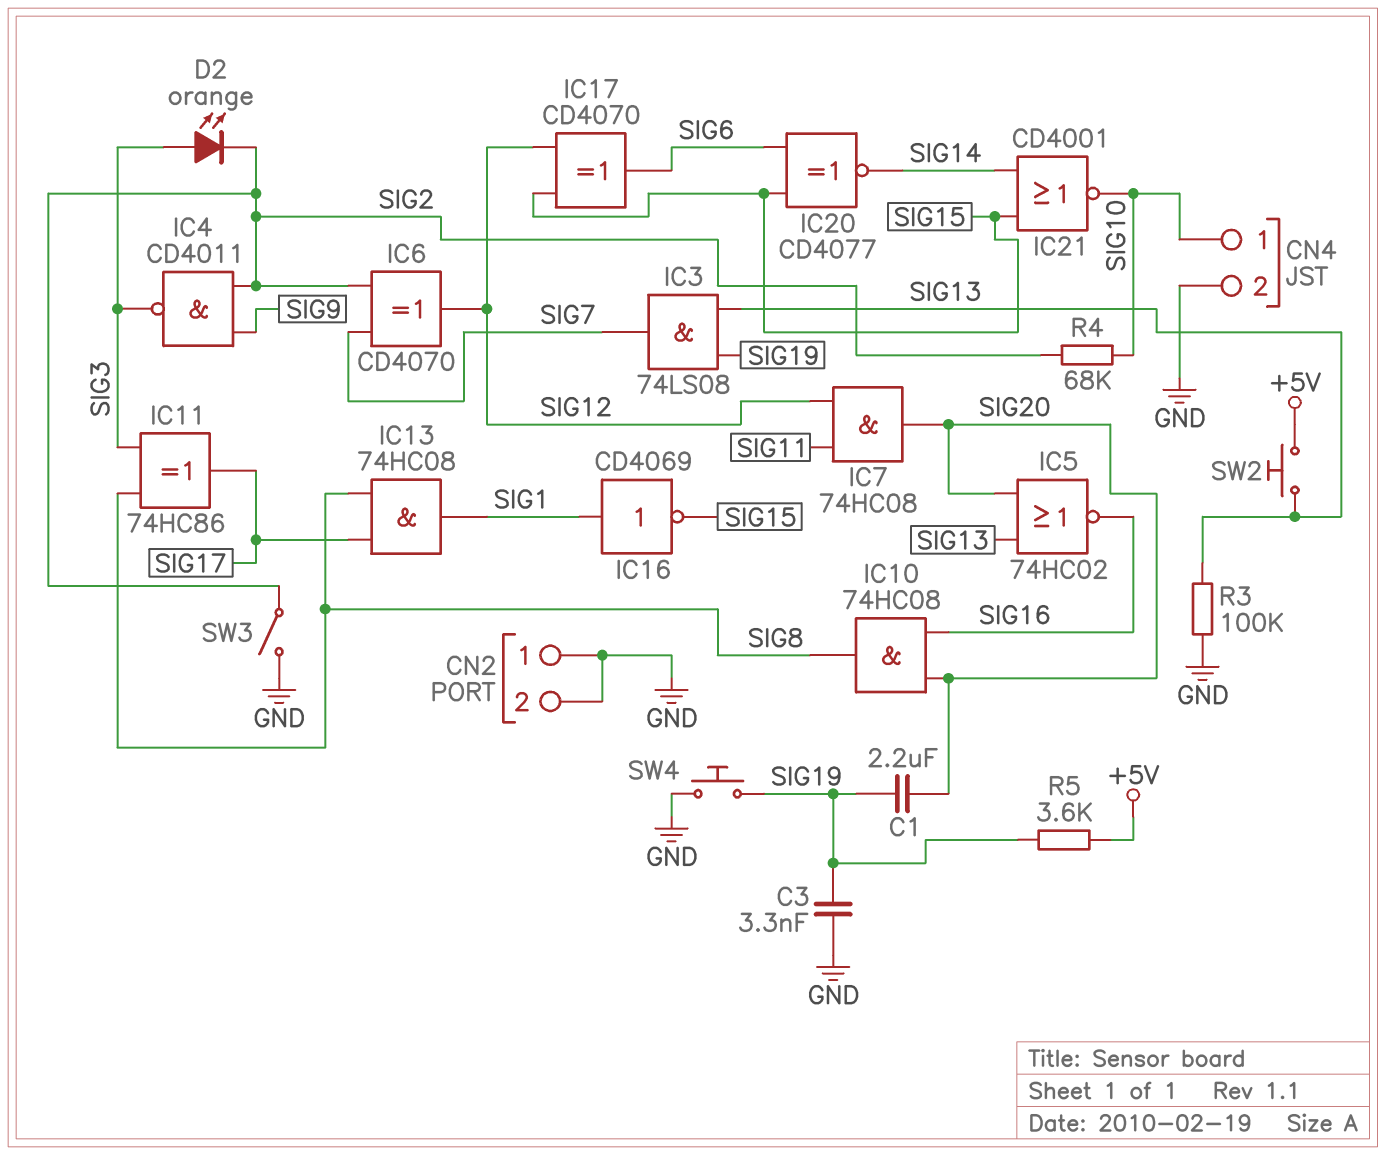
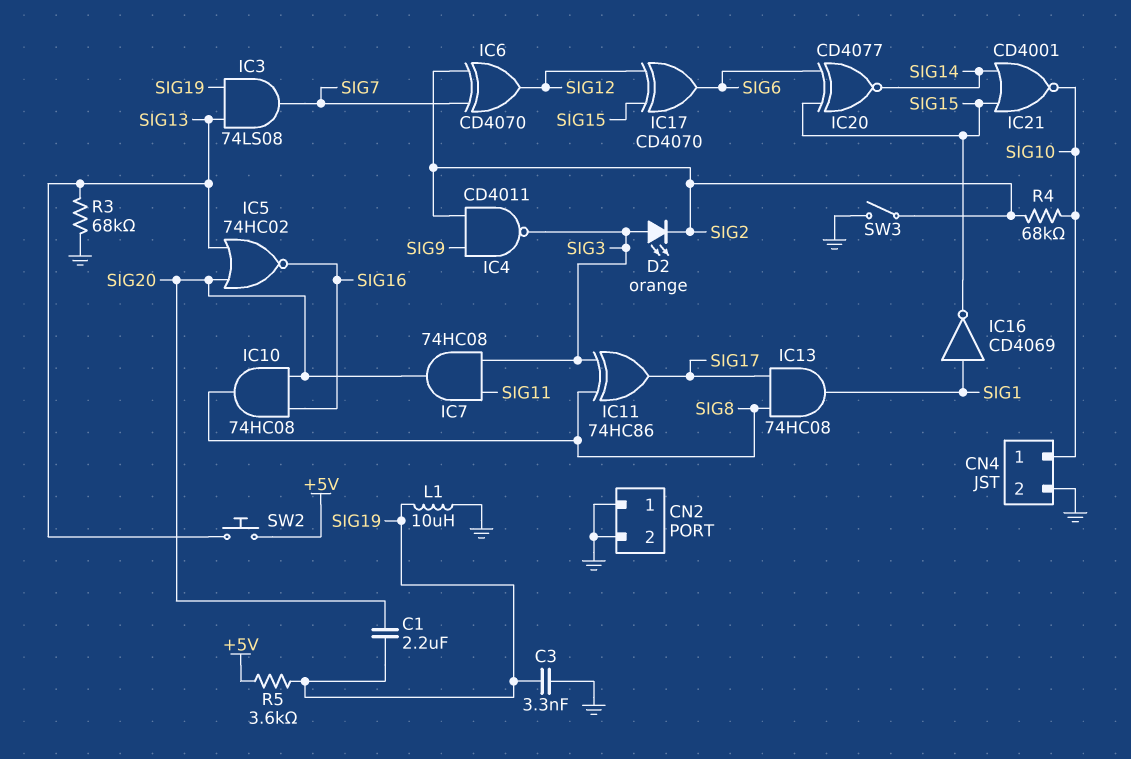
IC7: AND 74HC08 (in SIG11, in SIG12, out SIG20) -> AND 74HC08 (in SIG3, in SIG11, out SIG20)
L1: none -> 10uH (GND, SIG19)
R3: 100k (GND, SIG13) -> 68k (GND, SIG13)
SW4: button (GND, SIG19) -> none

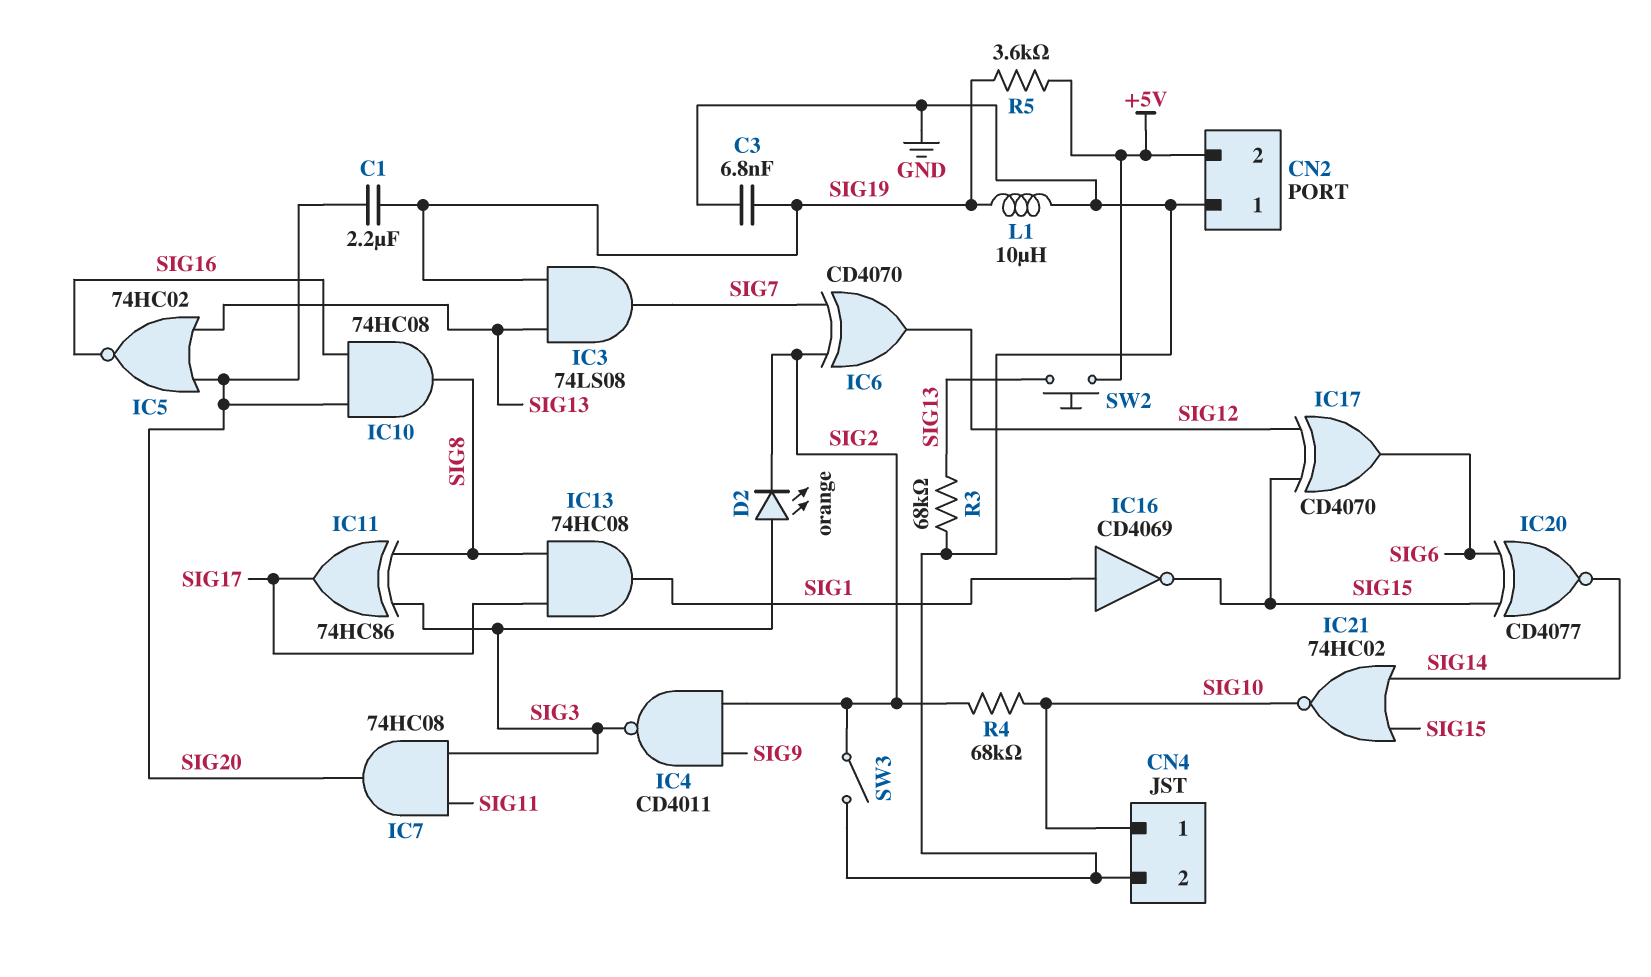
C3: 3.3nF (GND, SIG19) -> 6.8nF (GND, SIG19)
CN2 pin 2: GND -> +5V
IC21: NOR CD4001 (in SIG14, in SIG15, out SIG10) -> NOR 74HC02 (in SIG14, in SIG15, out SIG10)

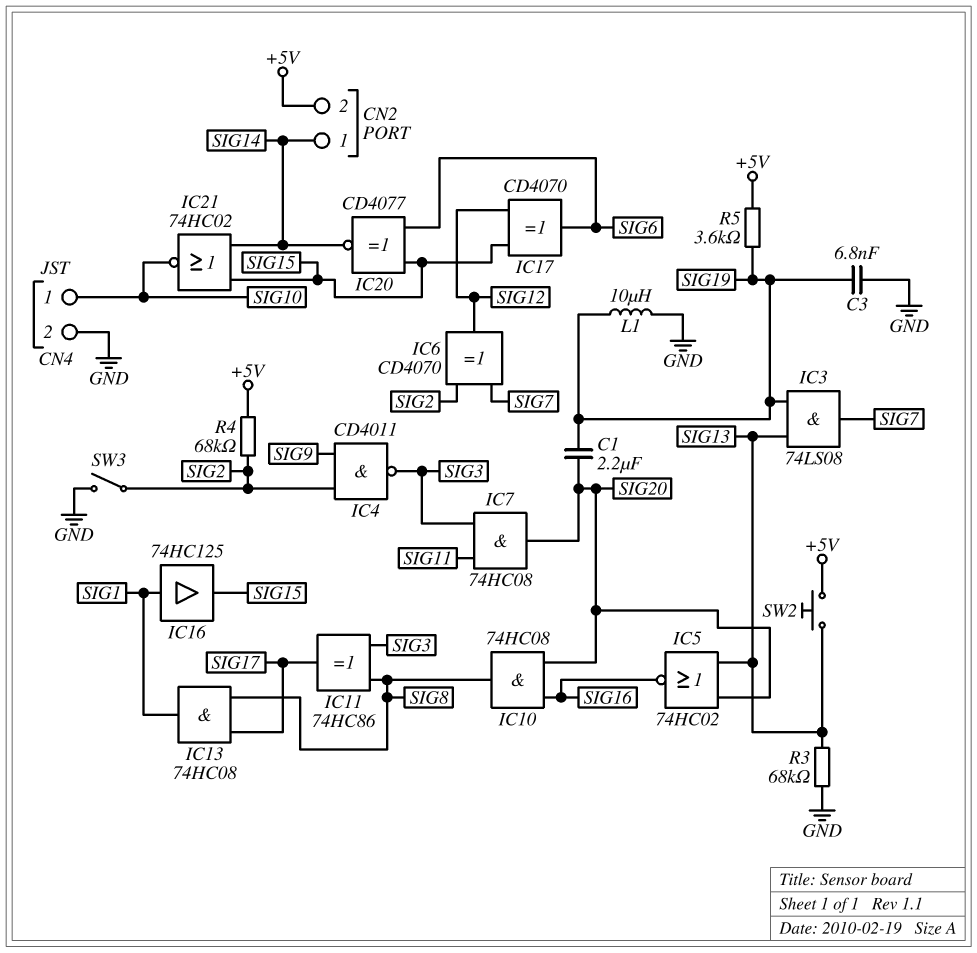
CN2 pin 1: GND -> SIG14
D2: LED orange (A SIG3, K SIG2) -> none
IC16: NOT CD4069 (in SIG1, out SIG15) -> buffer 74HC125 (in SIG1, out SIG15)
R4: 68k (SIG2, SIG10) -> 68k (+5V, SIG2)

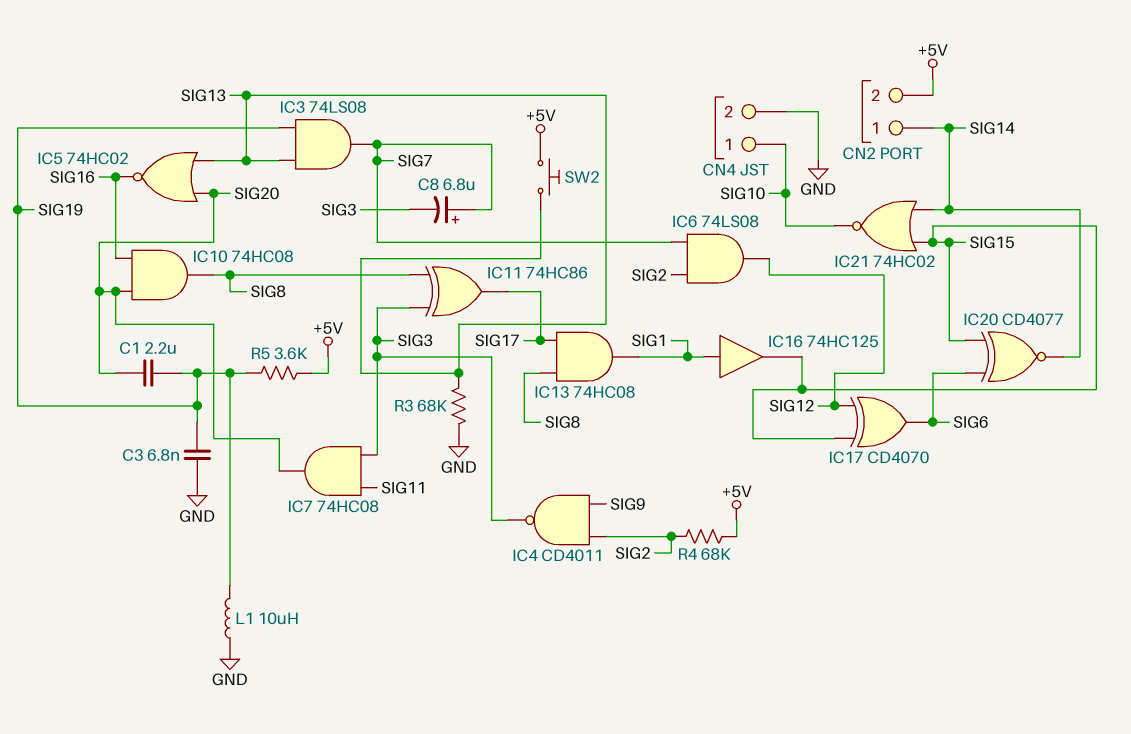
C8: none -> 6.8uF (plus SIG7, minus SIG3)
IC6: XOR CD4070 (in SIG2, in SIG7, out SIG12) -> AND 74LS08 (in SIG2, in SIG7, out SIG12)
SW3: switch (GND, SIG2) -> none

